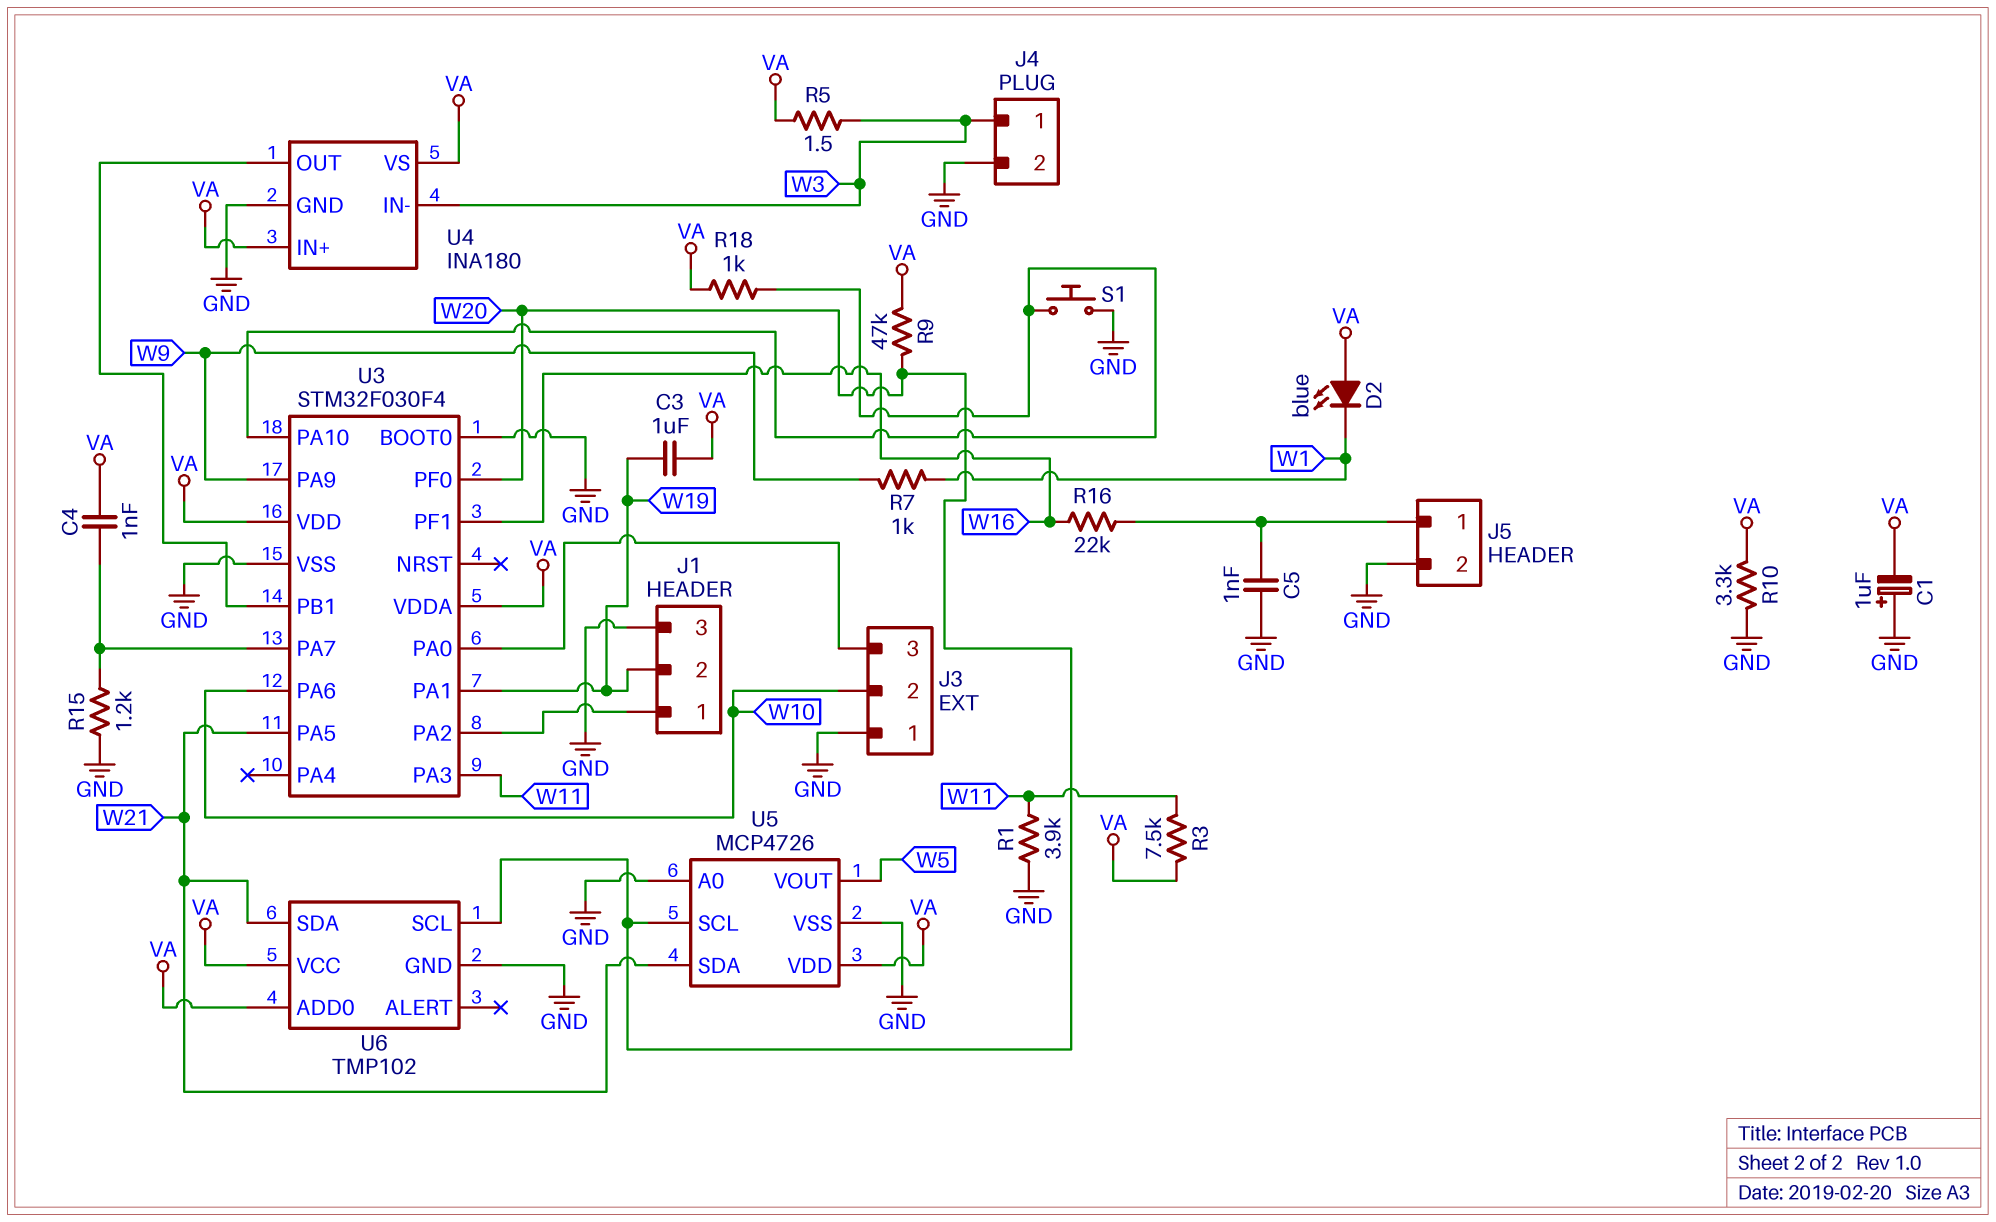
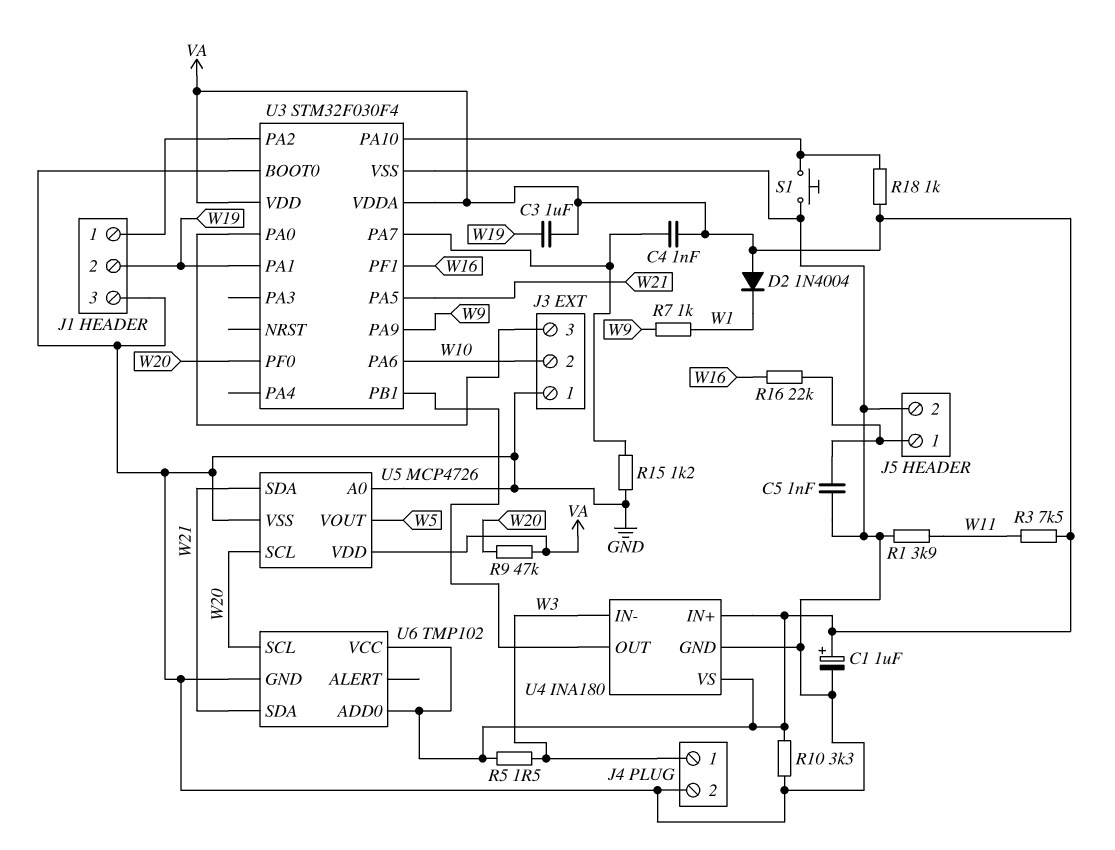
C1: 1uF (plus GND, minus VA) -> 1uF (plus VA, minus GND)
D2: LED blue (A VA, K W1) -> diode 1N4004 (A VA, K W1)
U3 pin PA3: W11 -> none

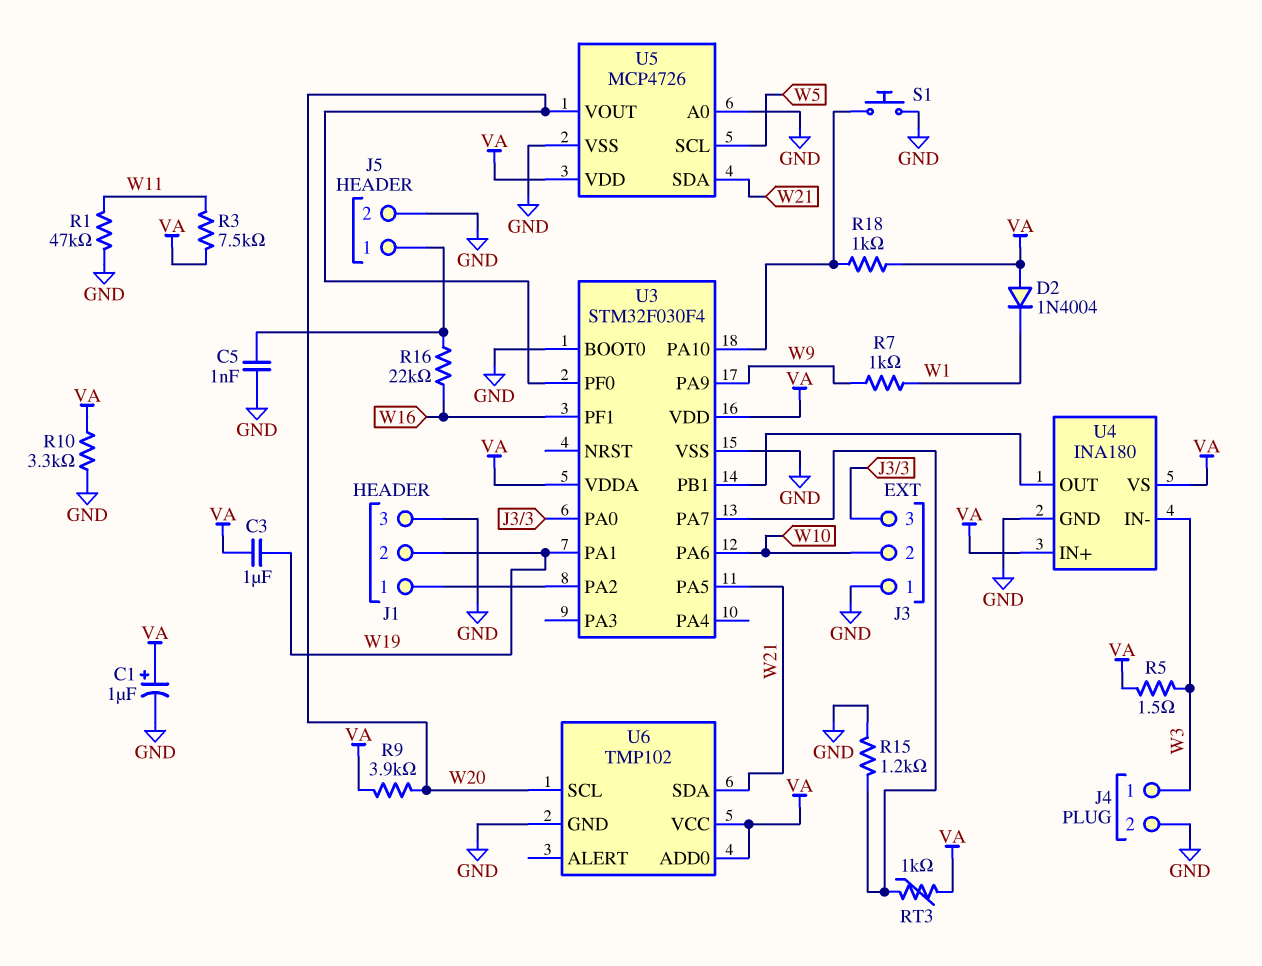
C4: 1nF (U3/PA7, VA) -> none
R1: 3.9k (GND, W11) -> 47k (GND, W11)
R9: 47k (VA, W20) -> 3.9k (VA, W20)
RT3: none -> 1k (U3/PA7, VA)
U5 pin SCL: W20 -> W5
U5 pin VOUT: W5 -> W20

